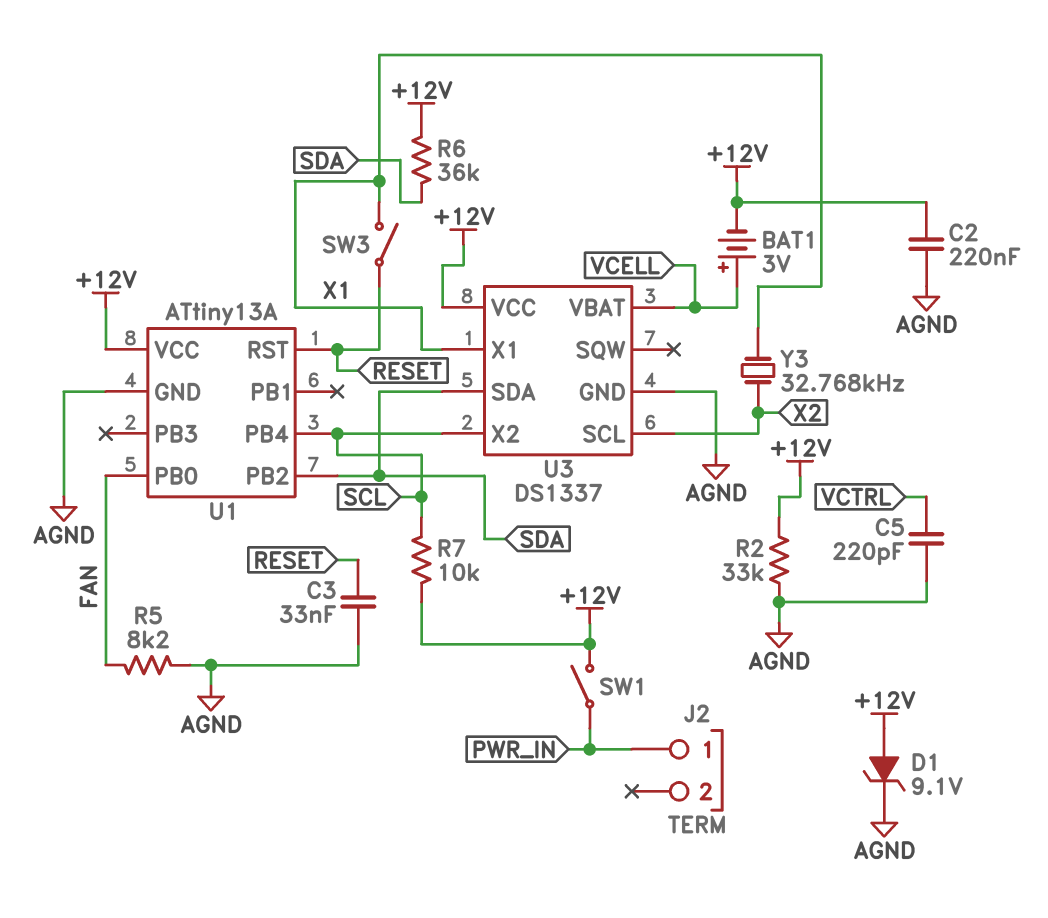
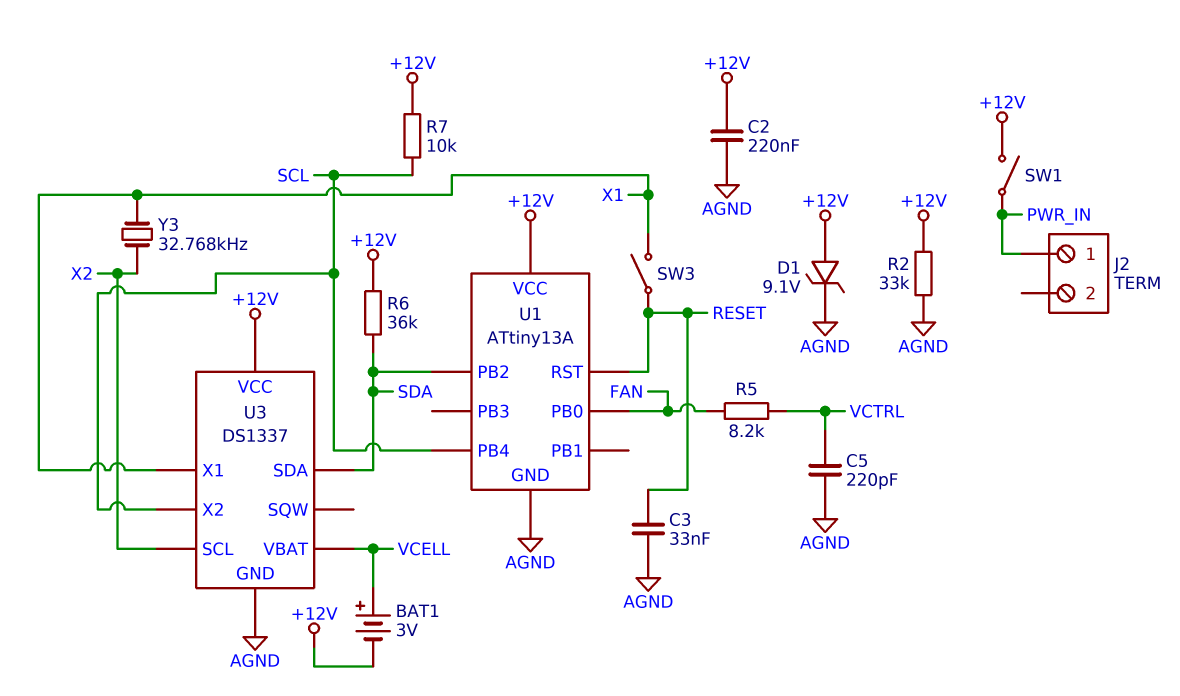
R5: 8.2k (AGND, FAN) -> 8.2k (FAN, VCTRL)

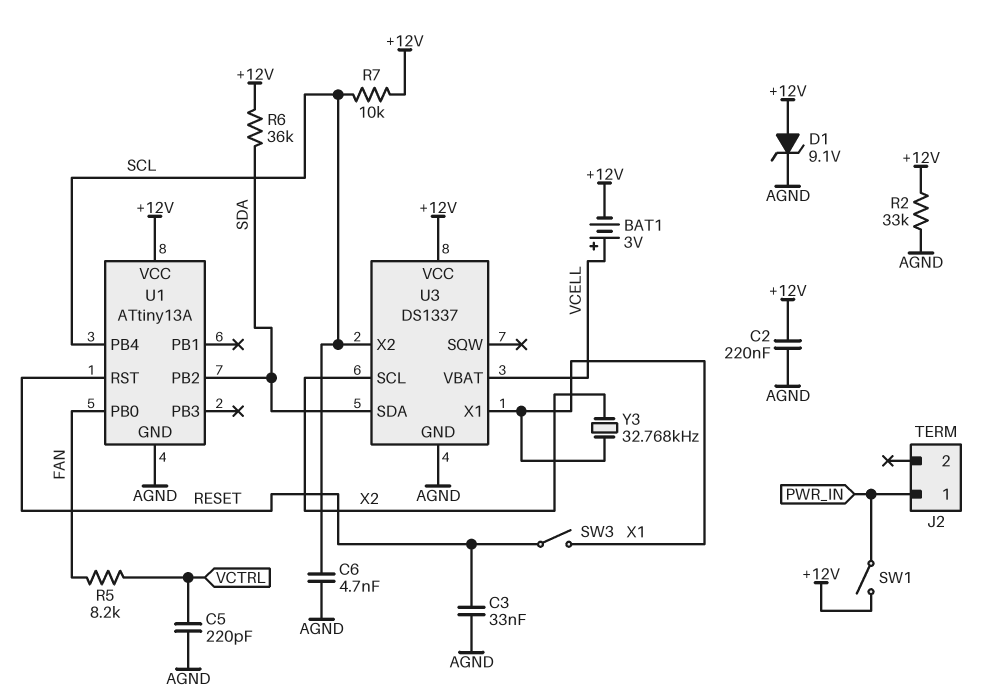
C6: none -> 4.7nF (AGND, SCL)

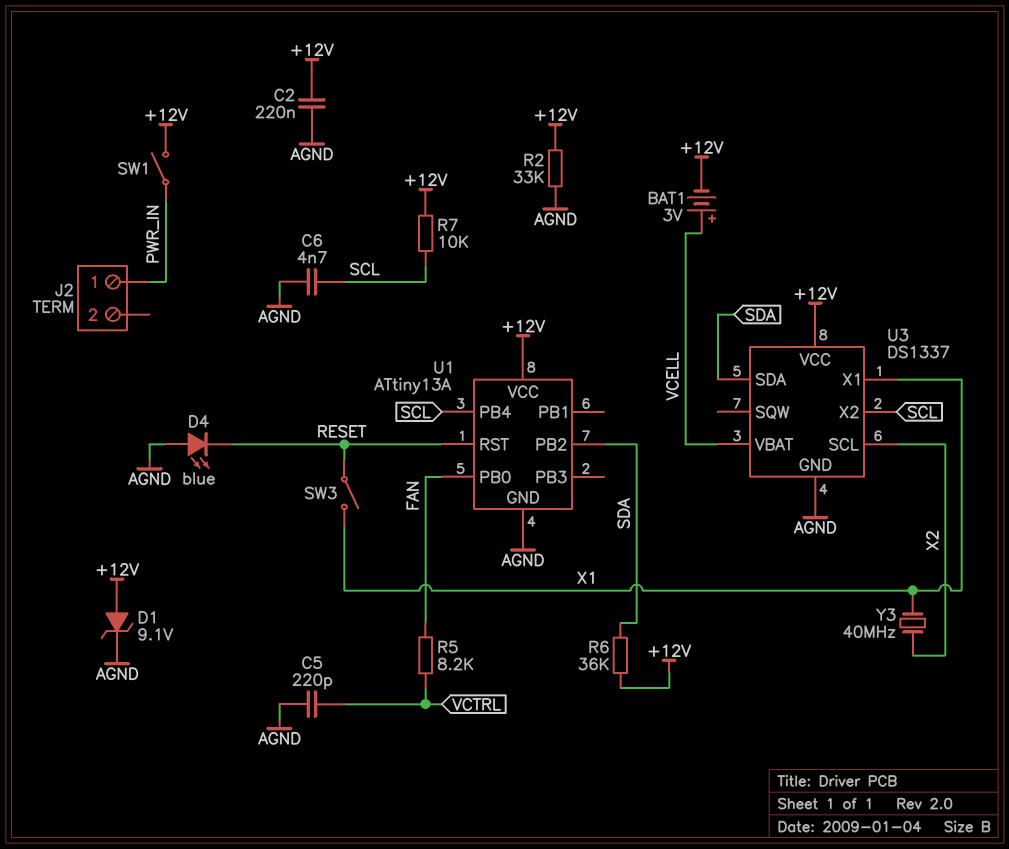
C3: 33nF (AGND, RESET) -> none
D4: none -> LED blue (A AGND, K RESET)
Y3: 32.768kHz (X1, X2) -> 40MHz (X1, X2)

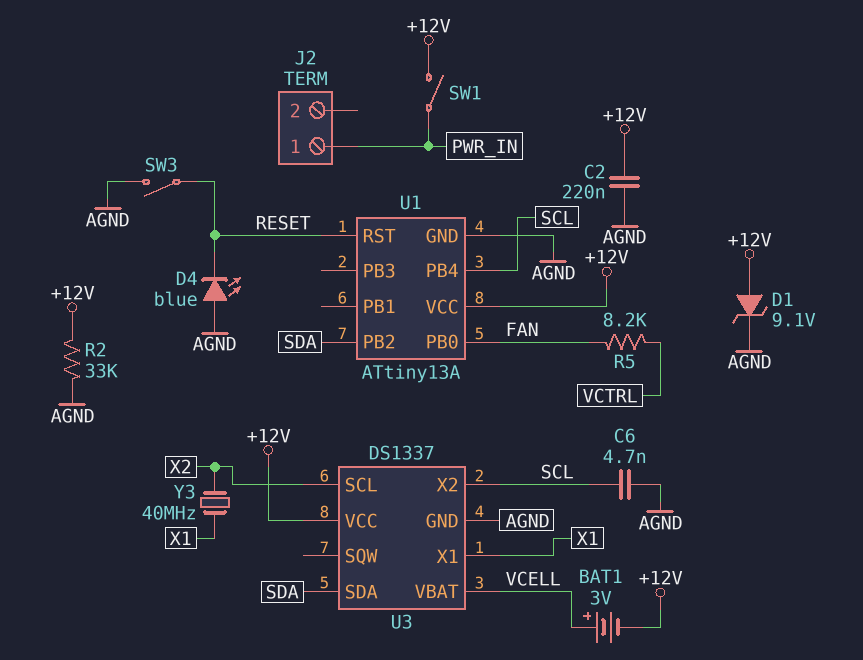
C5: 220pF (AGND, VCTRL) -> none
R6: 36k (+12V, SDA) -> none
R7: 10k (+12V, SCL) -> none
SW3: switch (RESET, X1) -> switch (AGND, RESET)

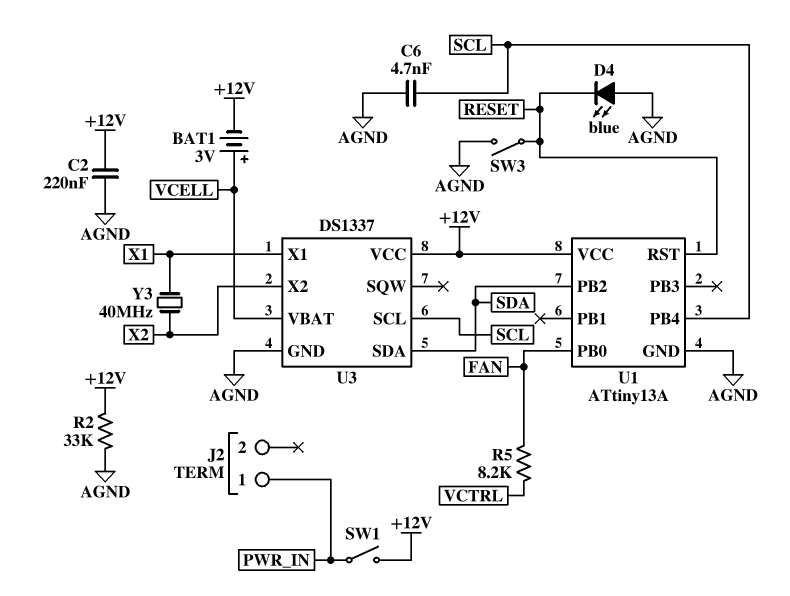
D1: zener 9.1V (A +12V, K AGND) -> none
U3 pin SCL: X2 -> SCL
U3 pin X2: SCL -> X2

